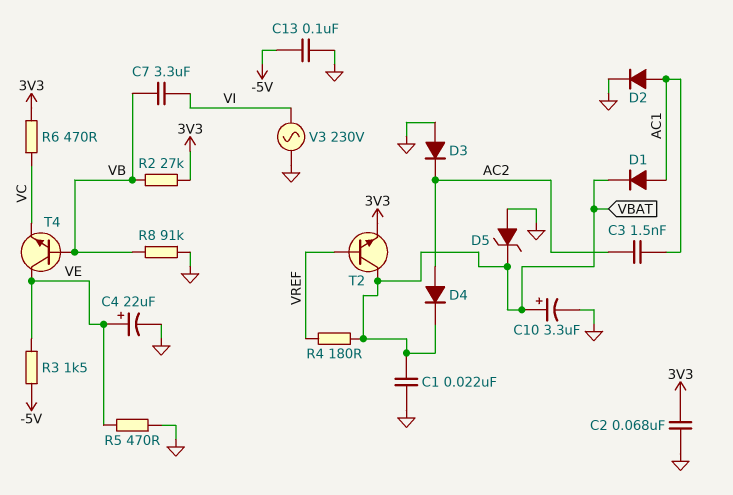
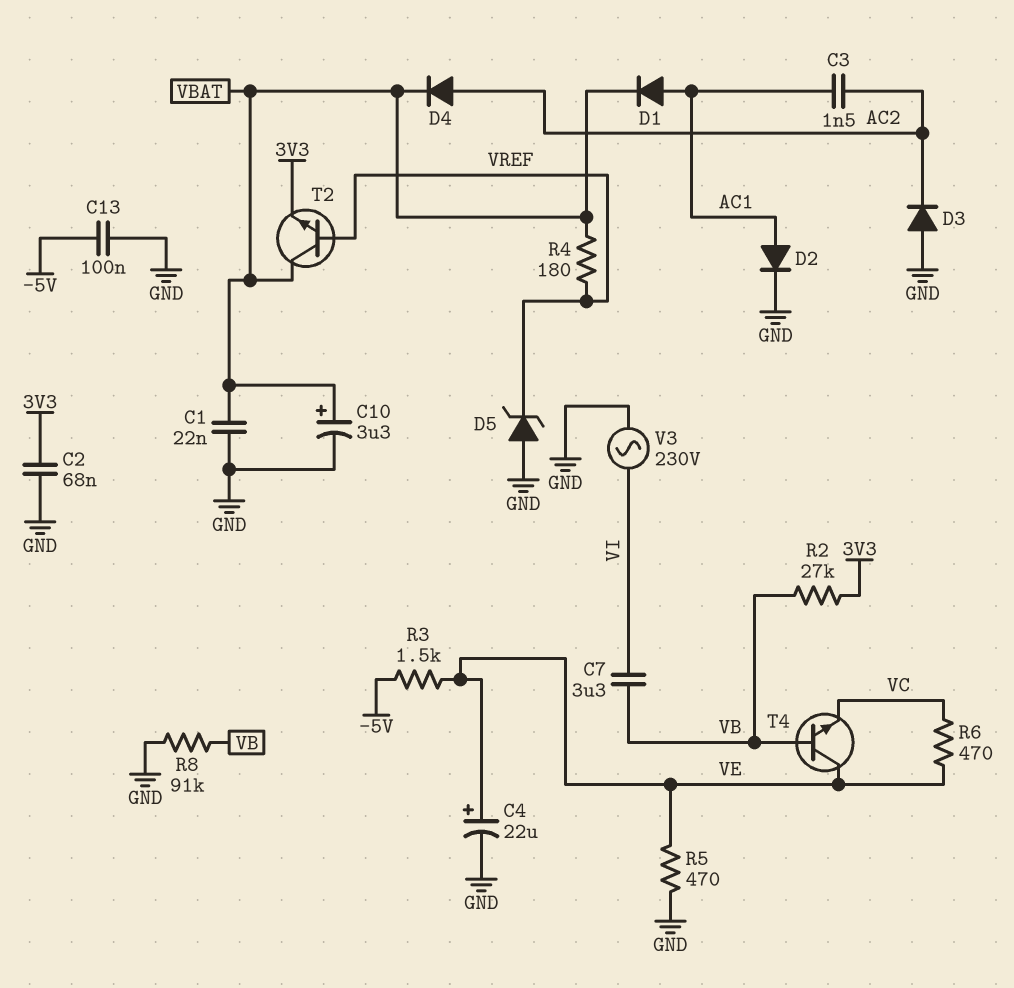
D5: zener (A GND, K VBAT) -> zener (A GND, K VREF)
R6: 470 (3V3, VC) -> 470 (VC, VE)

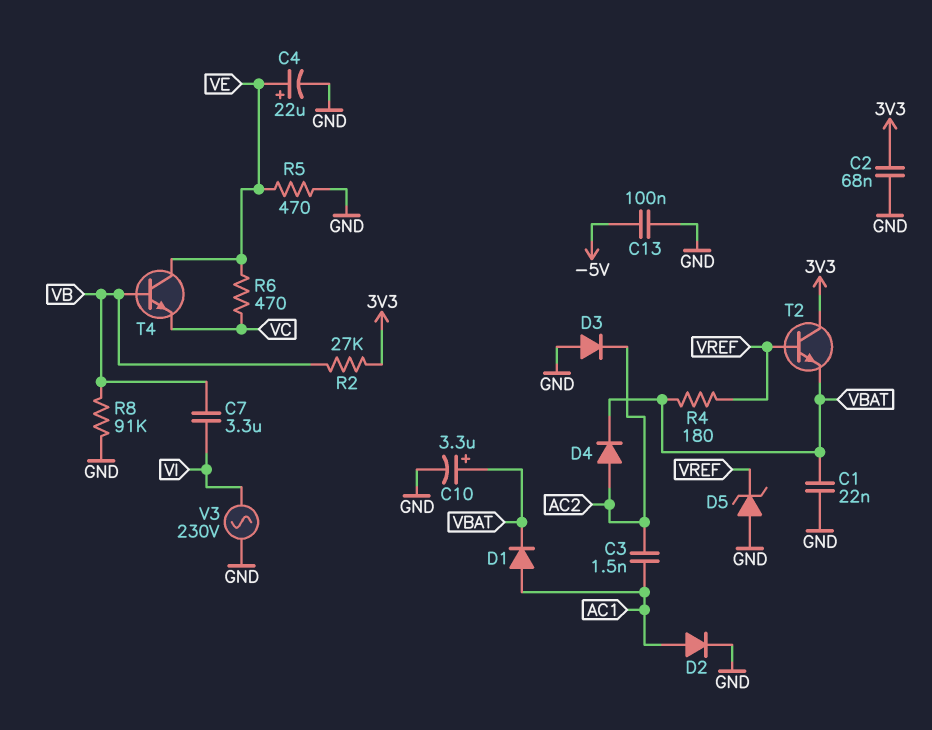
R3: 1.5k (-5V, VE) -> none
T2: NPN (B VREF, C VBAT, E 3V3) -> NPN (B VREF, C 3V3, E VBAT)

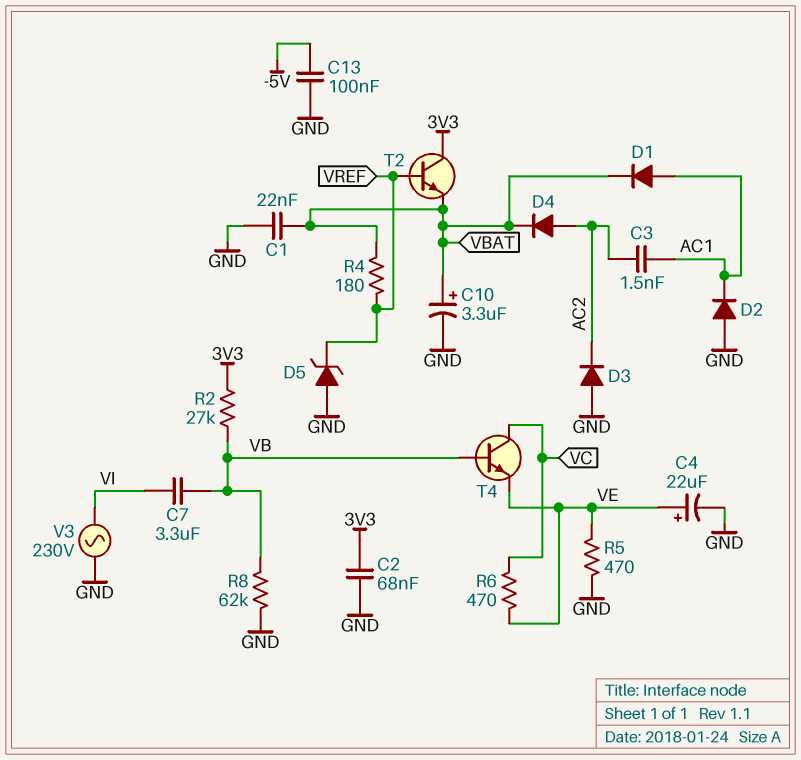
D2: diode (A AC1, K GND) -> diode (A GND, K AC1)
R8: 91k (GND, VB) -> 62k (GND, VB)
T4: NPN (B VB, C VE, E VC) -> NPN (B VB, C VC, E VE)

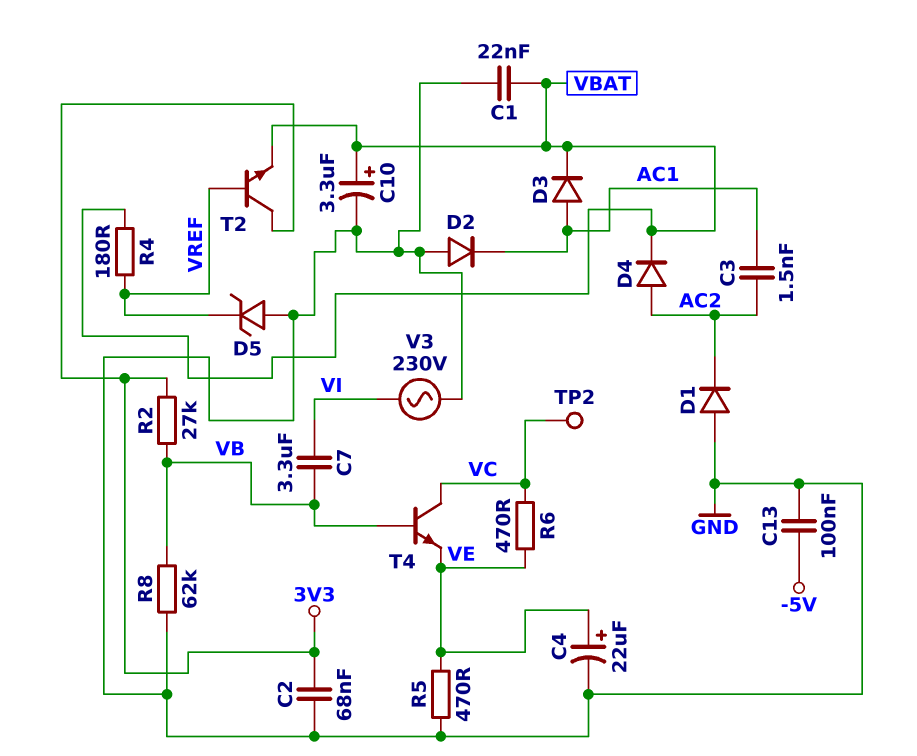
D1: diode (A AC1, K VBAT) -> diode (A GND, K AC2)
D3: diode (A GND, K AC2) -> diode (A AC1, K VBAT)
TP2: none -> test point (VC)

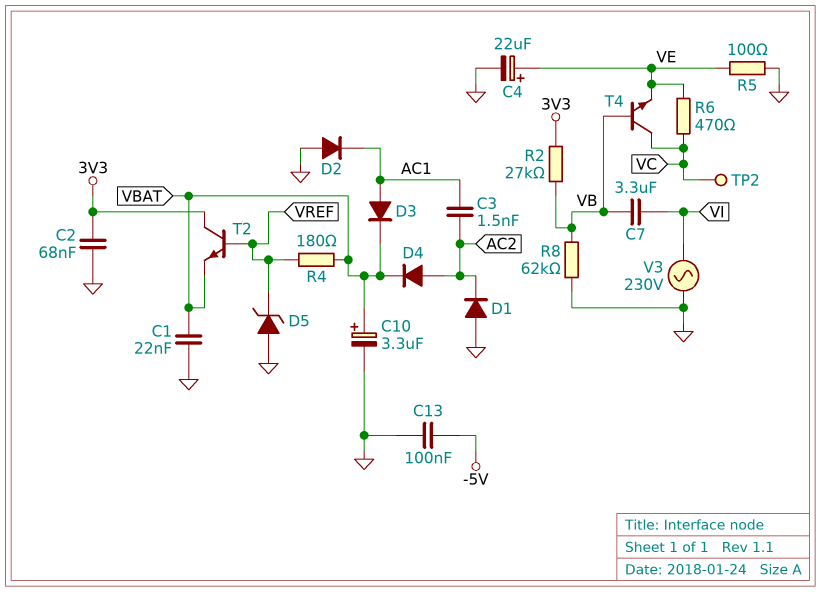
R5: 470 (GND, VE) -> 100 (GND, VE)

